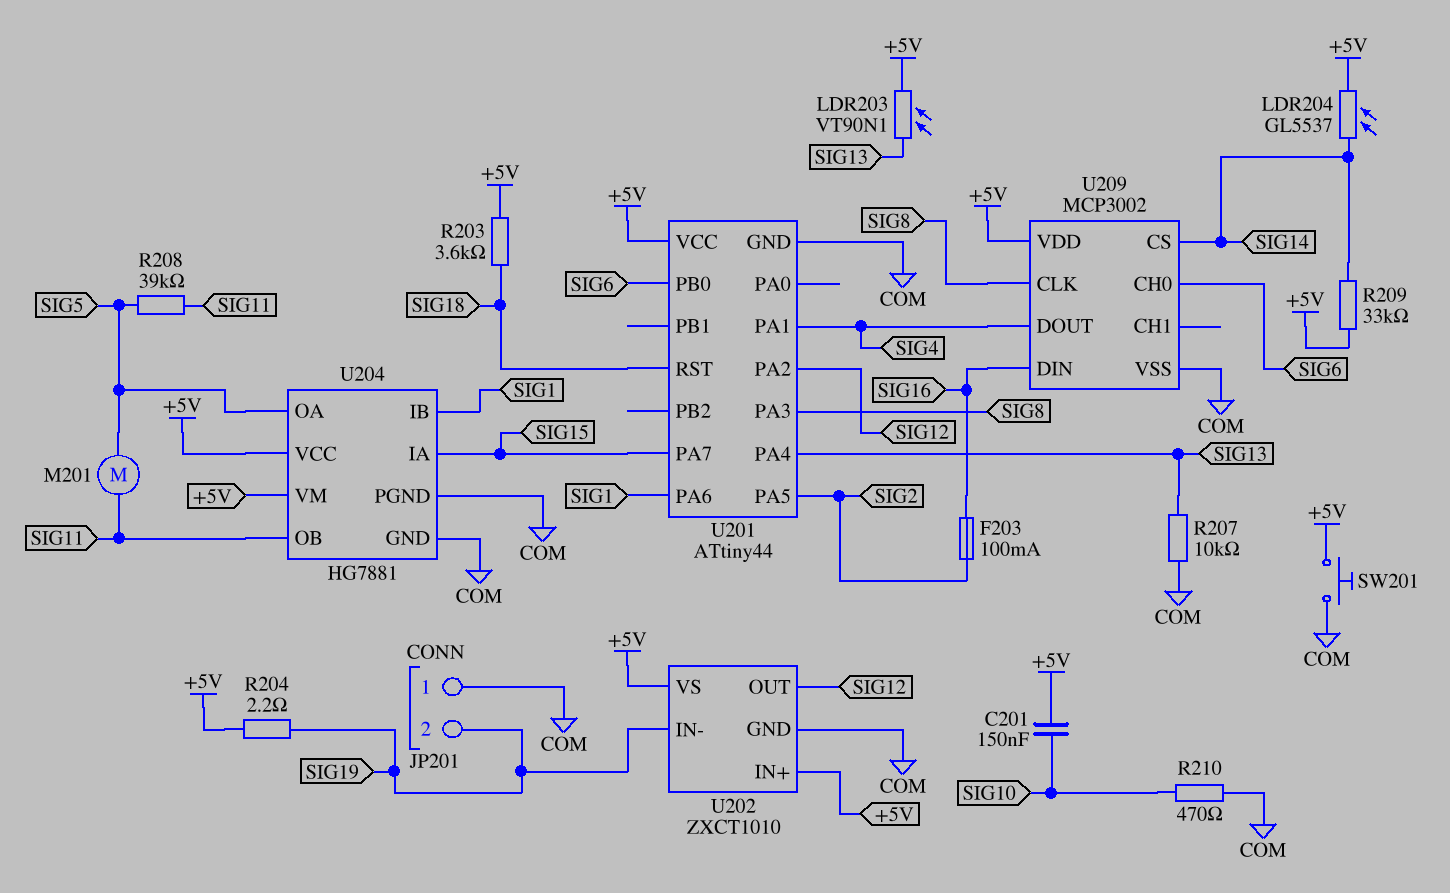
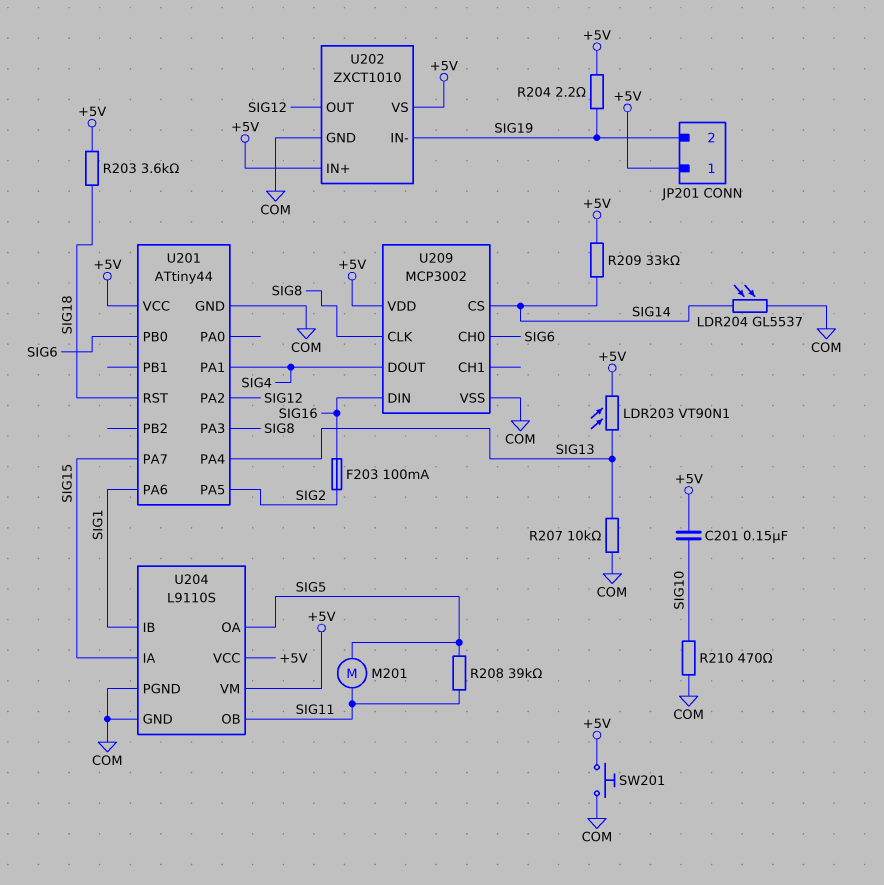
JP201 pin 1: COM -> +5V
LDR204: GL5537 (+5V, SIG14) -> GL5537 (COM, SIG14)
U204: HG7881 -> L9110S

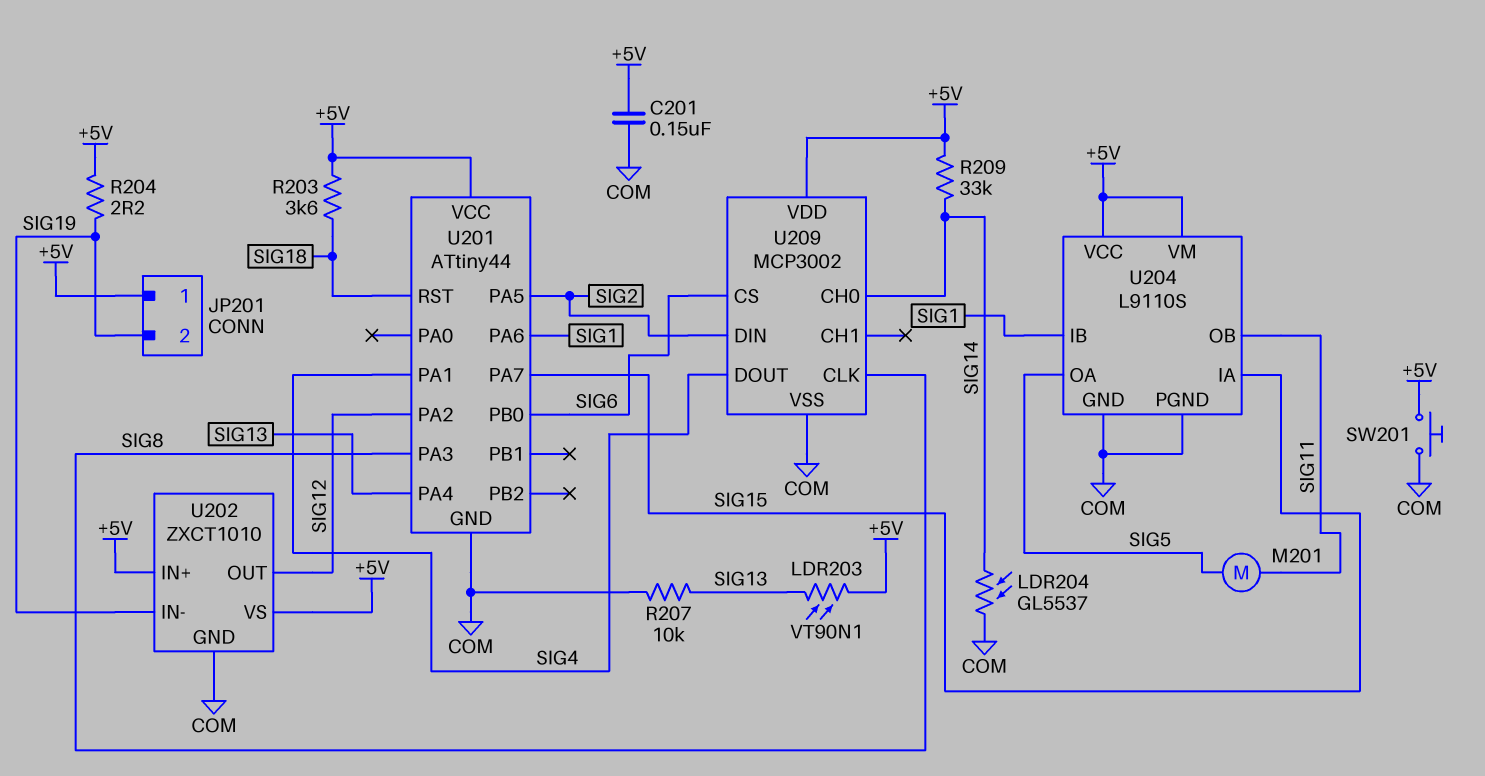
C201: 150nF (+5V, SIG10) -> 150nF (+5V, COM)
F203: 100mA (SIG2, SIG16) -> none
R208: 39k (SIG5, SIG11) -> none
R210: 470 (COM, SIG10) -> none
U209 pin CH0: SIG6 -> SIG14
U209 pin CS: SIG14 -> SIG6
U209 pin DIN: SIG16 -> SIG2

